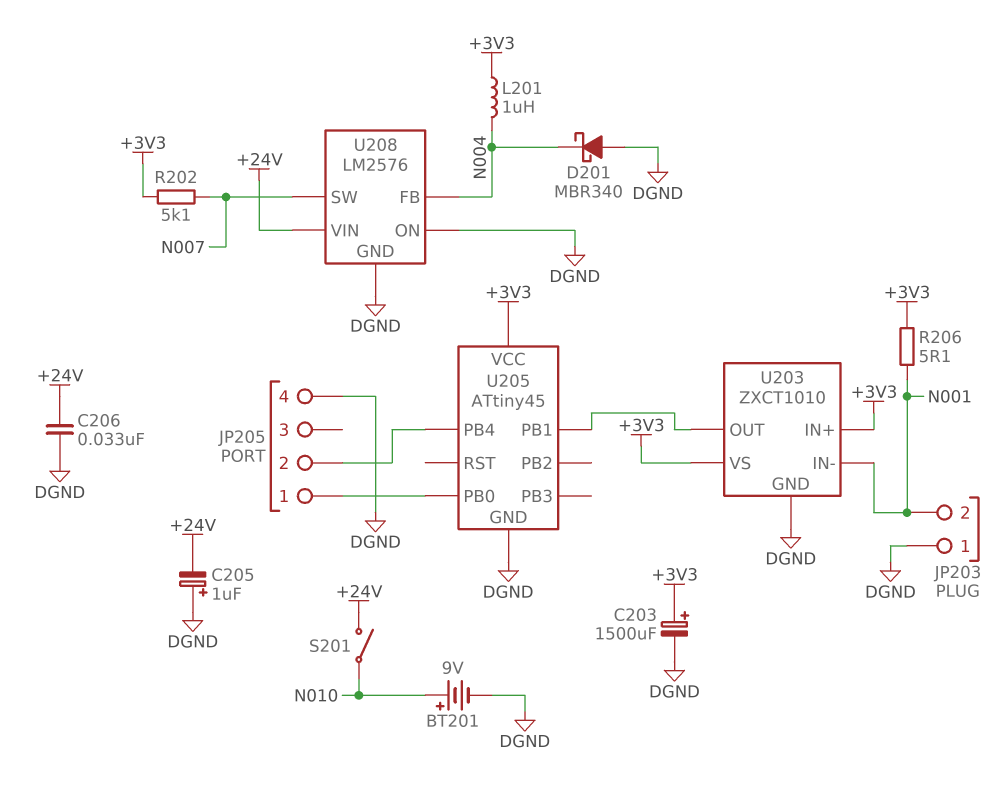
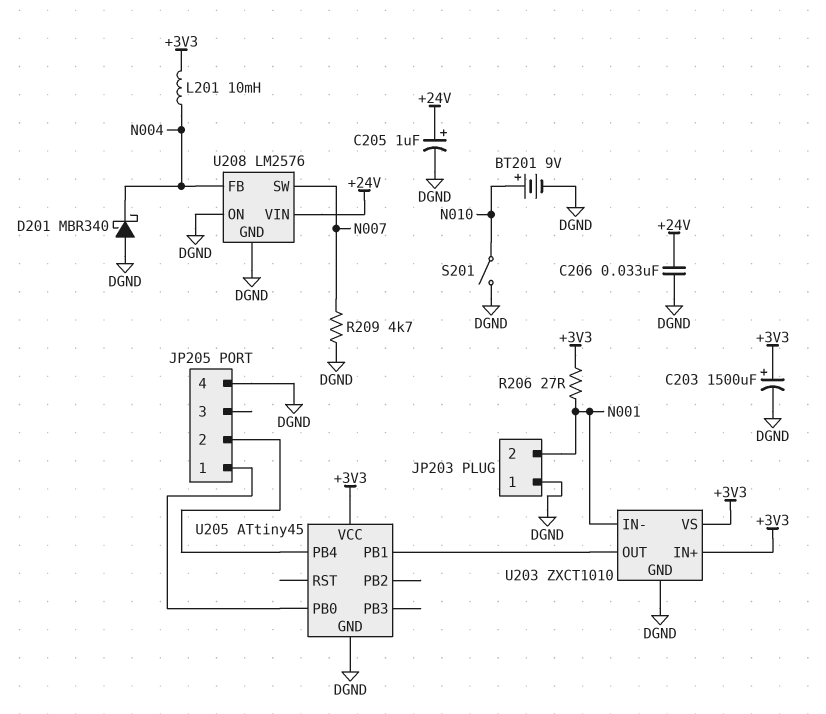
C205: 1uF (plus DGND, minus +24V) -> 1uF (plus +24V, minus DGND)
L201: 1uH (+3V3, N004) -> 10mH (+3V3, N004)
R202: 5.1k (+3V3, N007) -> none
R206: 5.1 (+3V3, N001) -> 27 (+3V3, N001)
R209: none -> 4.7k (DGND, N007)
S201: switch (+24V, N010) -> switch (DGND, N010)

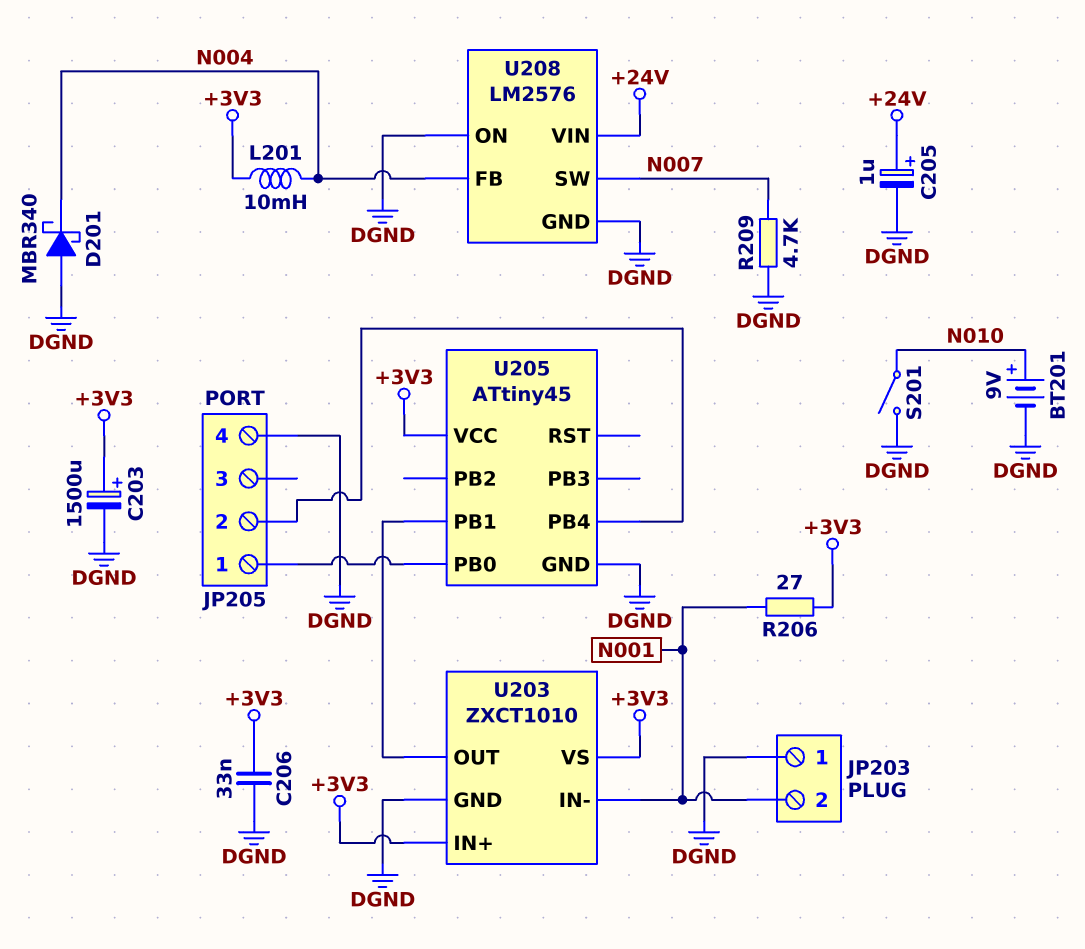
C206: 33nF (+24V, DGND) -> 33nF (+3V3, DGND)

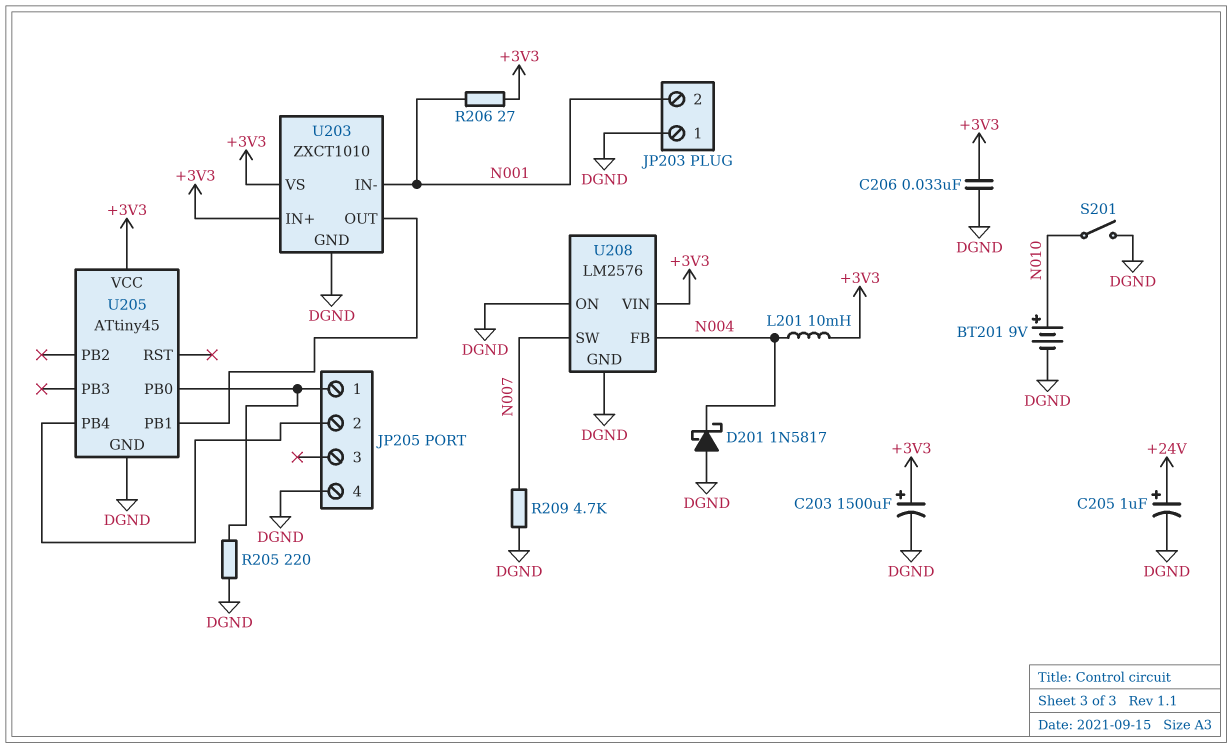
D201: schottky MBR340 (A DGND, K N004) -> schottky 1N5817 (A DGND, K N004)
R205: none -> 220 (DGND, JP205/1)
U208 pin VIN: +24V -> +3V3

